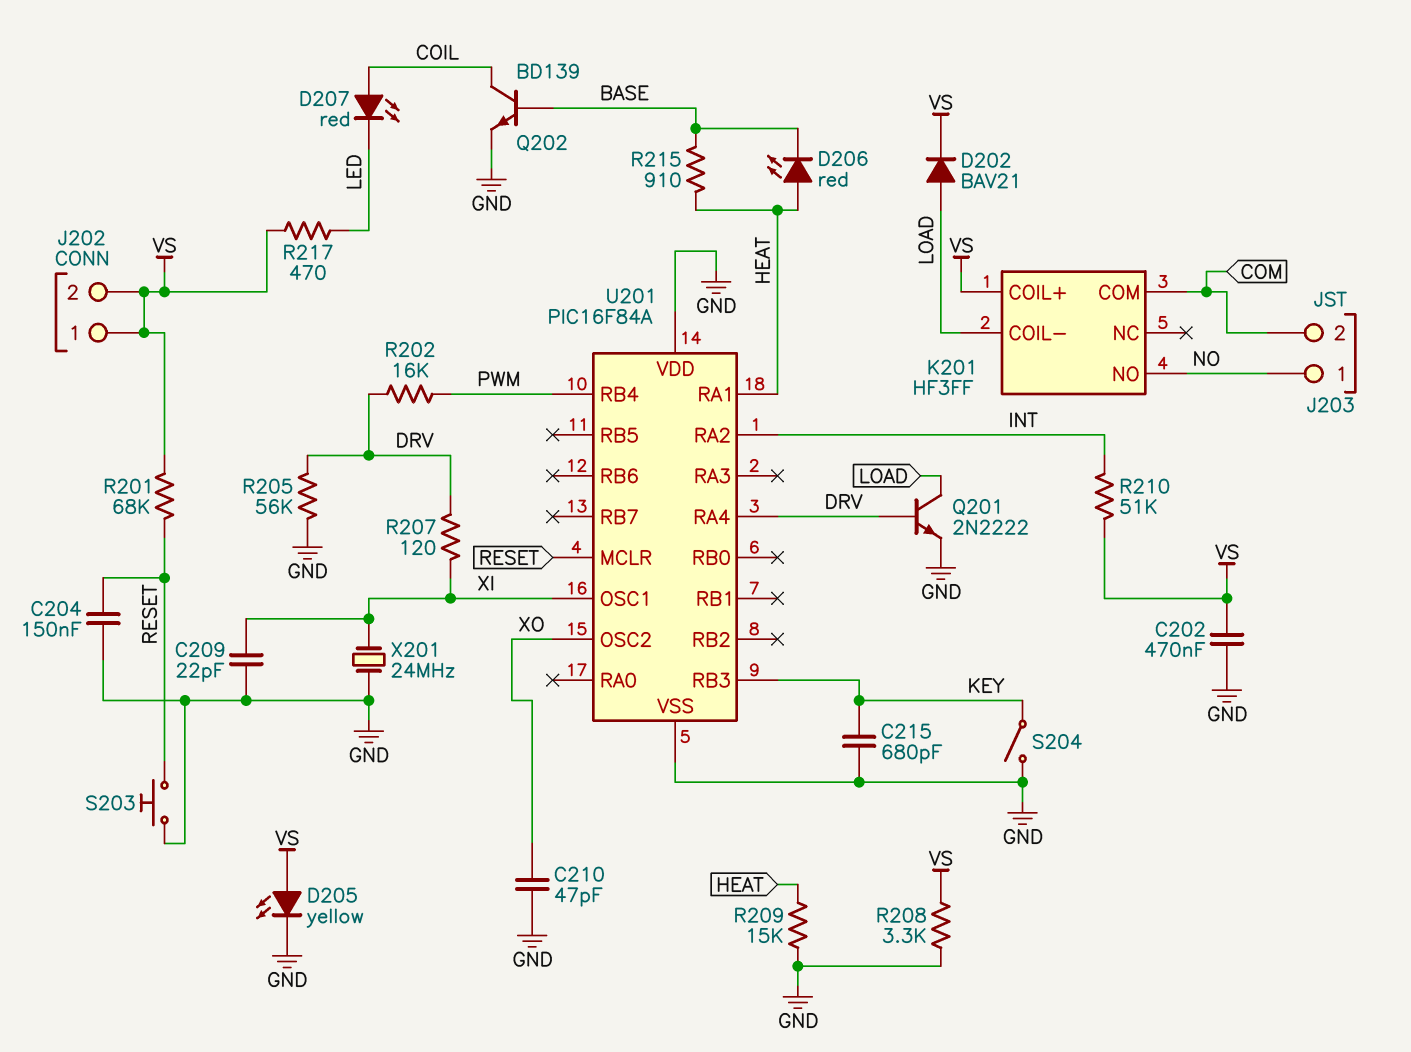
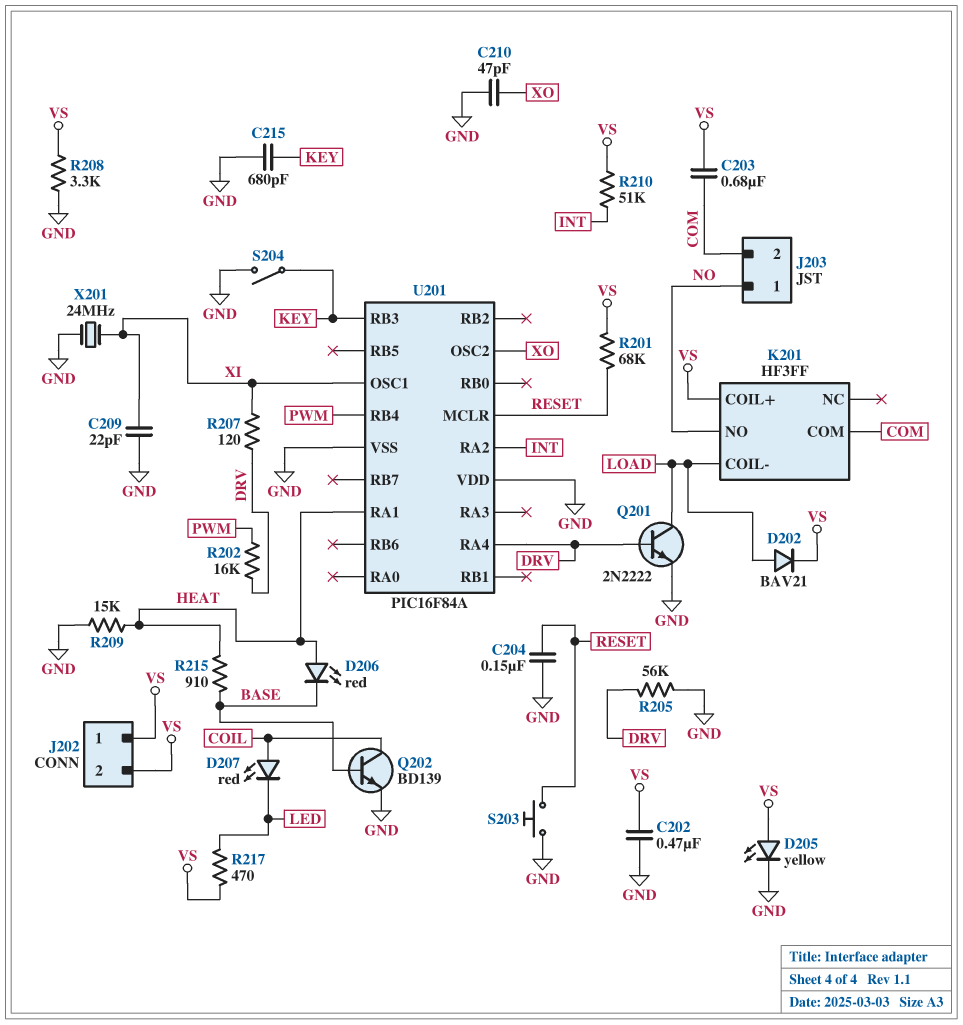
C203: none -> 680nF (COM, VS)

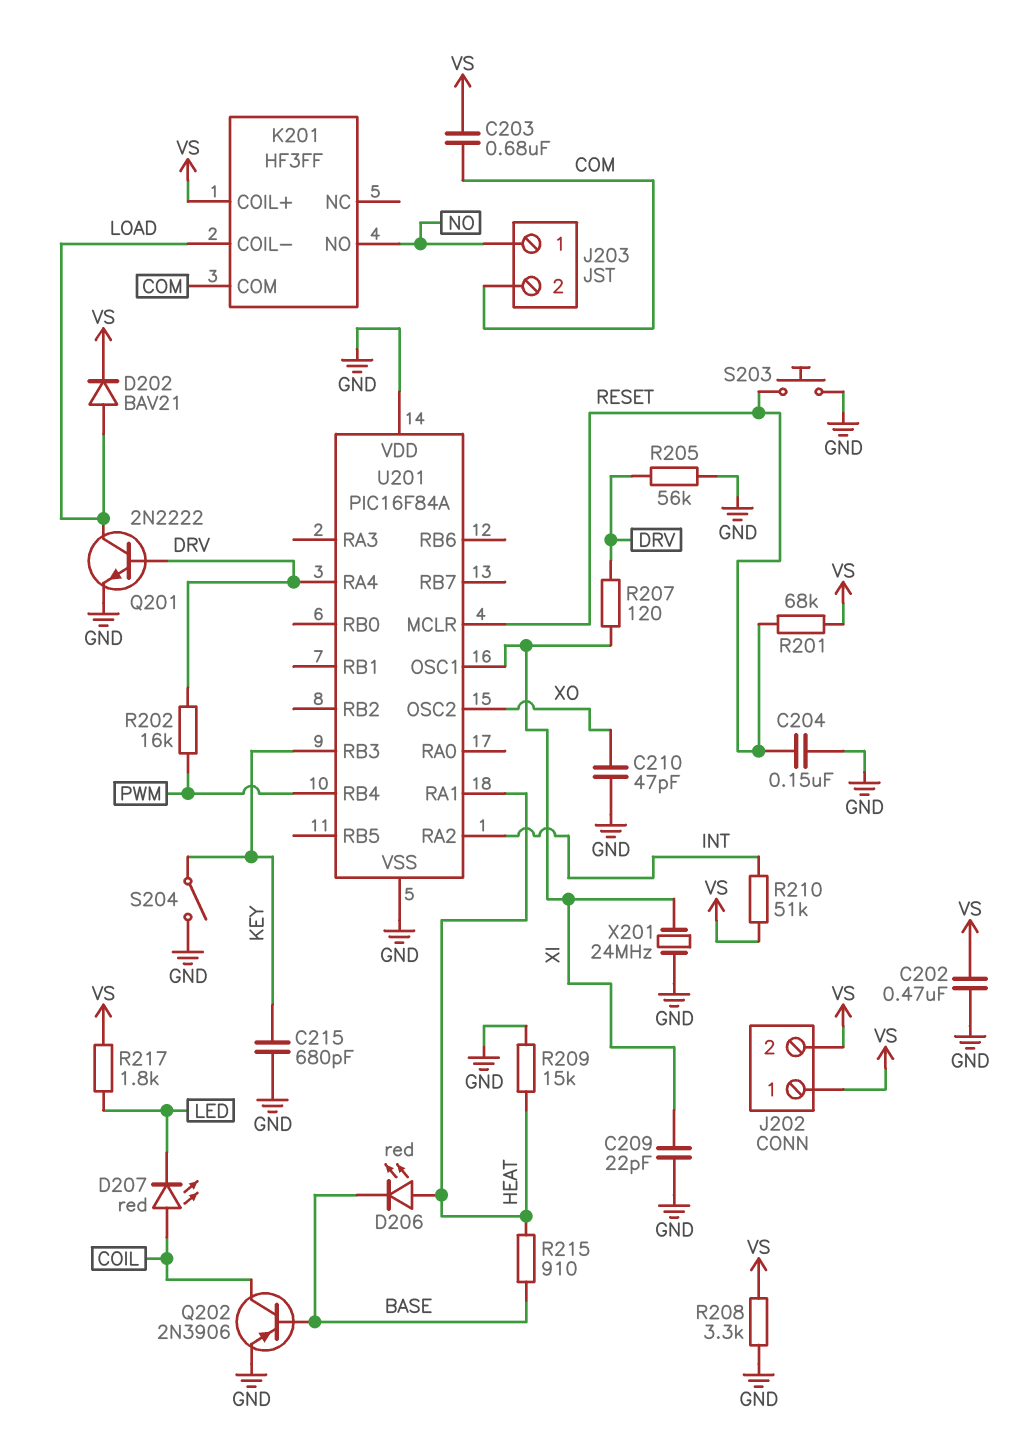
D205: LED yellow (A VS, K GND) -> none
Q202: NPN BD139 (B BASE, C COIL, E GND) -> PNP 2N3906 (B BASE, C COIL, E GND)
R217: 470 (LED, VS) -> 1.8k (LED, VS)

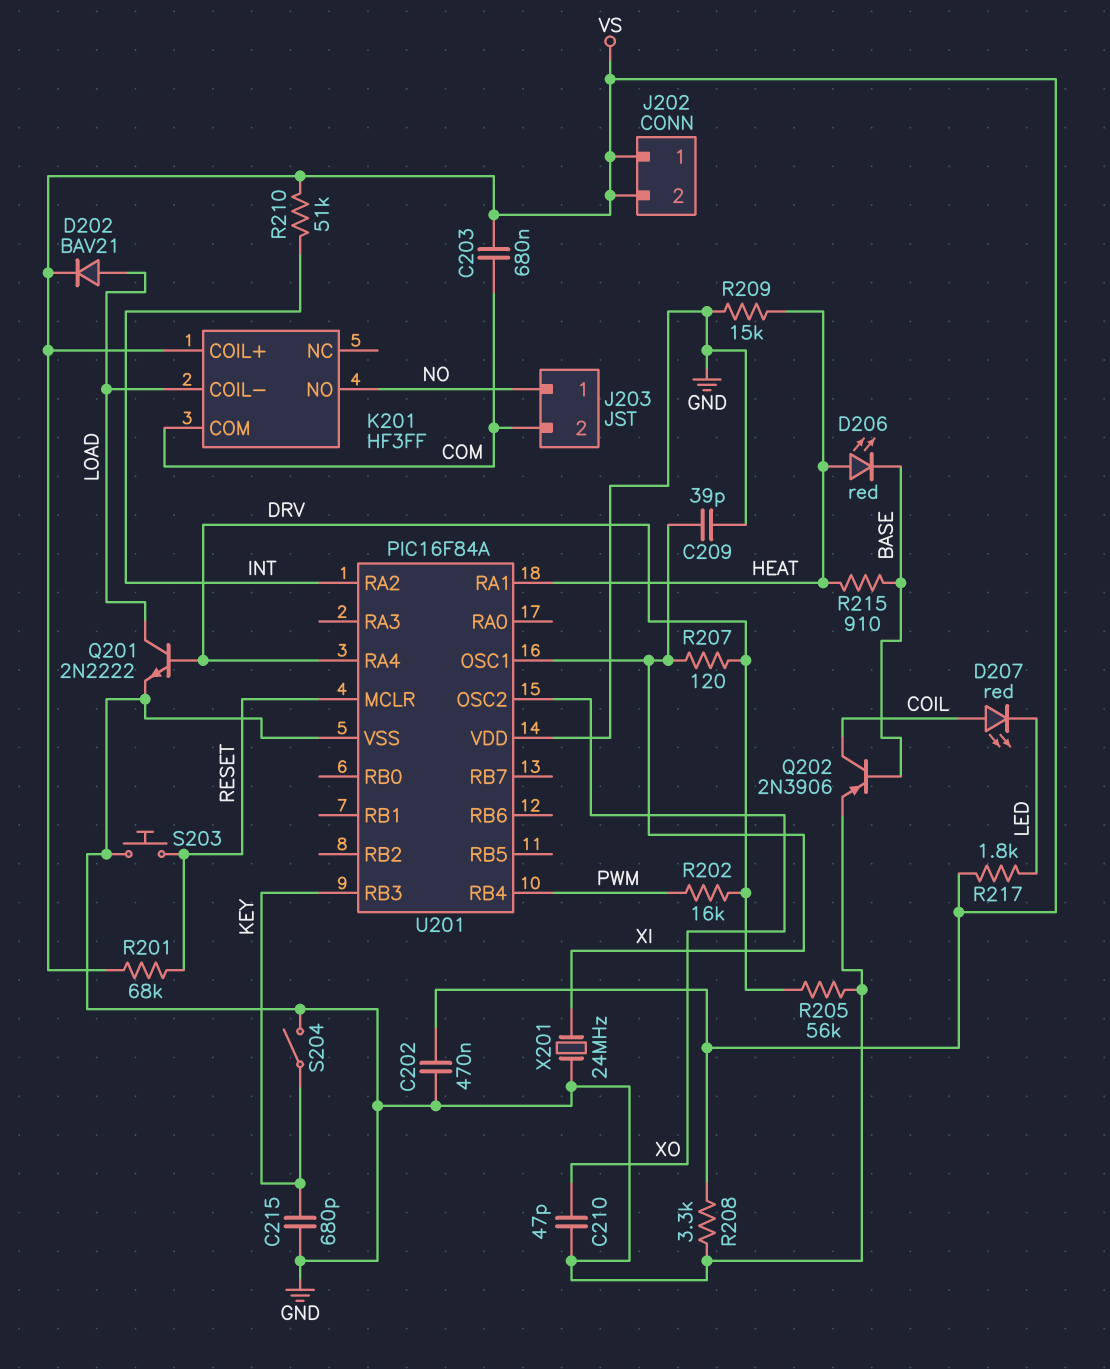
C204: 150nF (GND, RESET) -> none
C209: 22pF (GND, XI) -> 39pF (GND, XI)

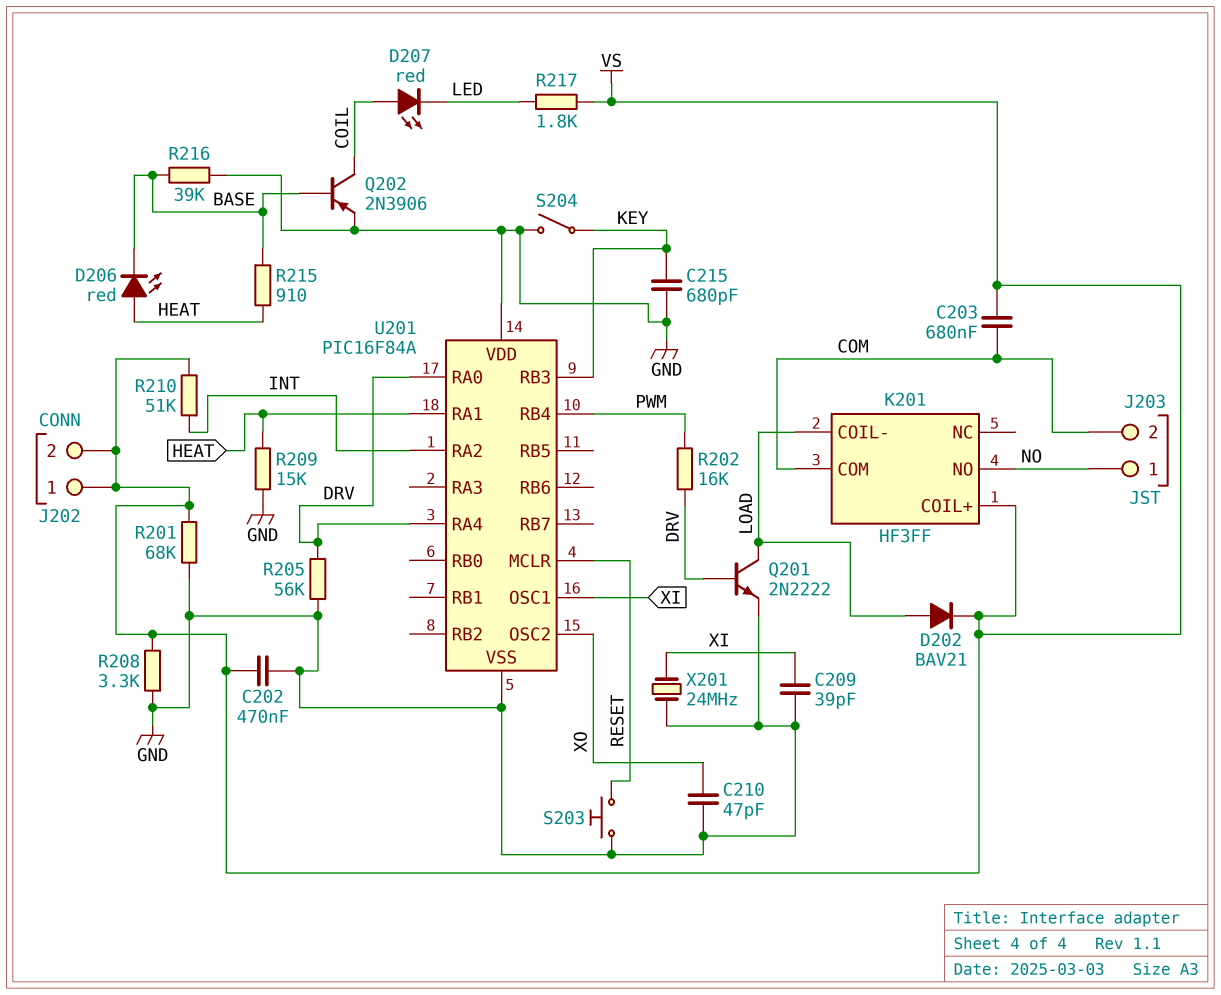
R201: 68k (RESET, VS) -> 68k (GND, VS)
R207: 120 (DRV, XI) -> none
R216: none -> 39k (BASE, GND)
U201 pin RA0: none -> DRV

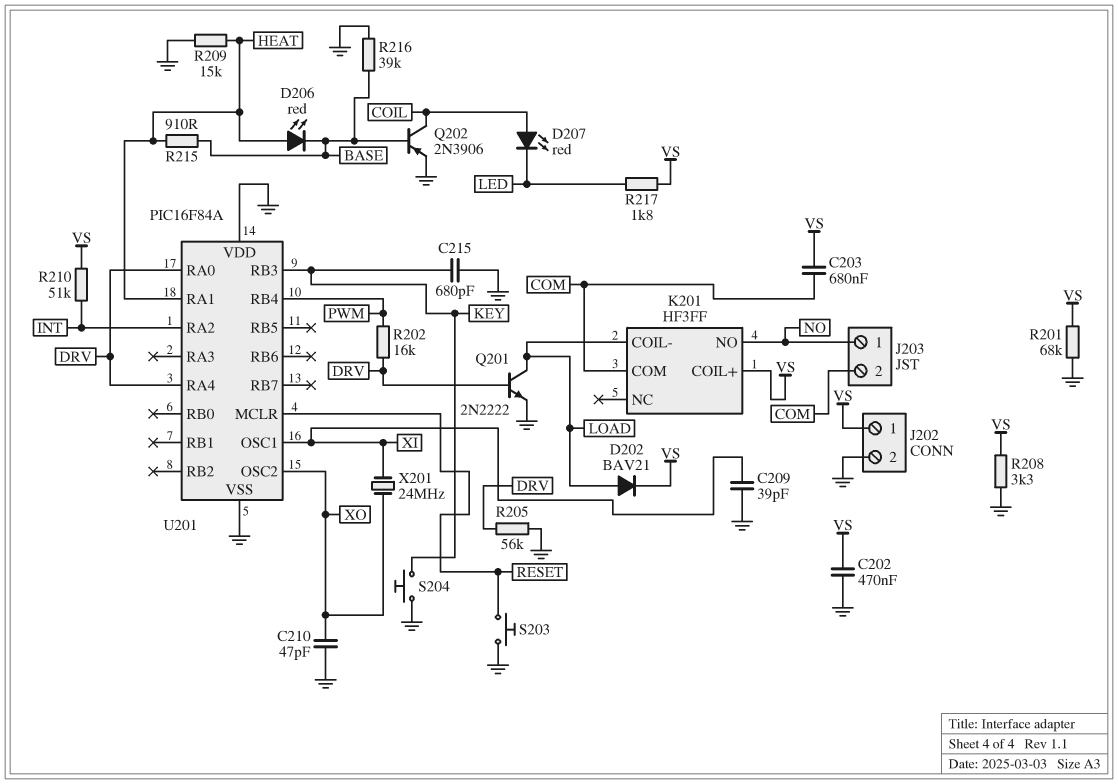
J202 pin 2: VS -> GND
S204: switch (GND, KEY) -> button (GND, KEY)
X201: 24MHz (GND, XI) -> 24MHz (XI, XO)

